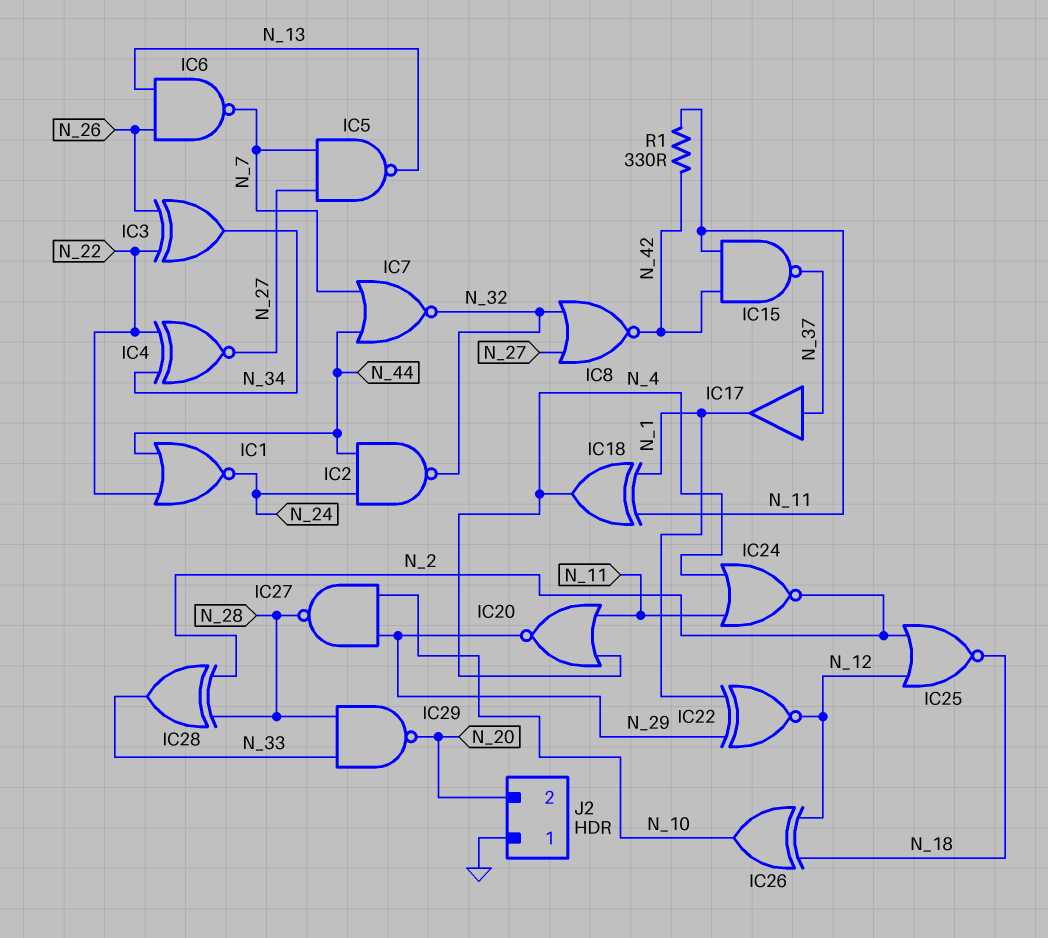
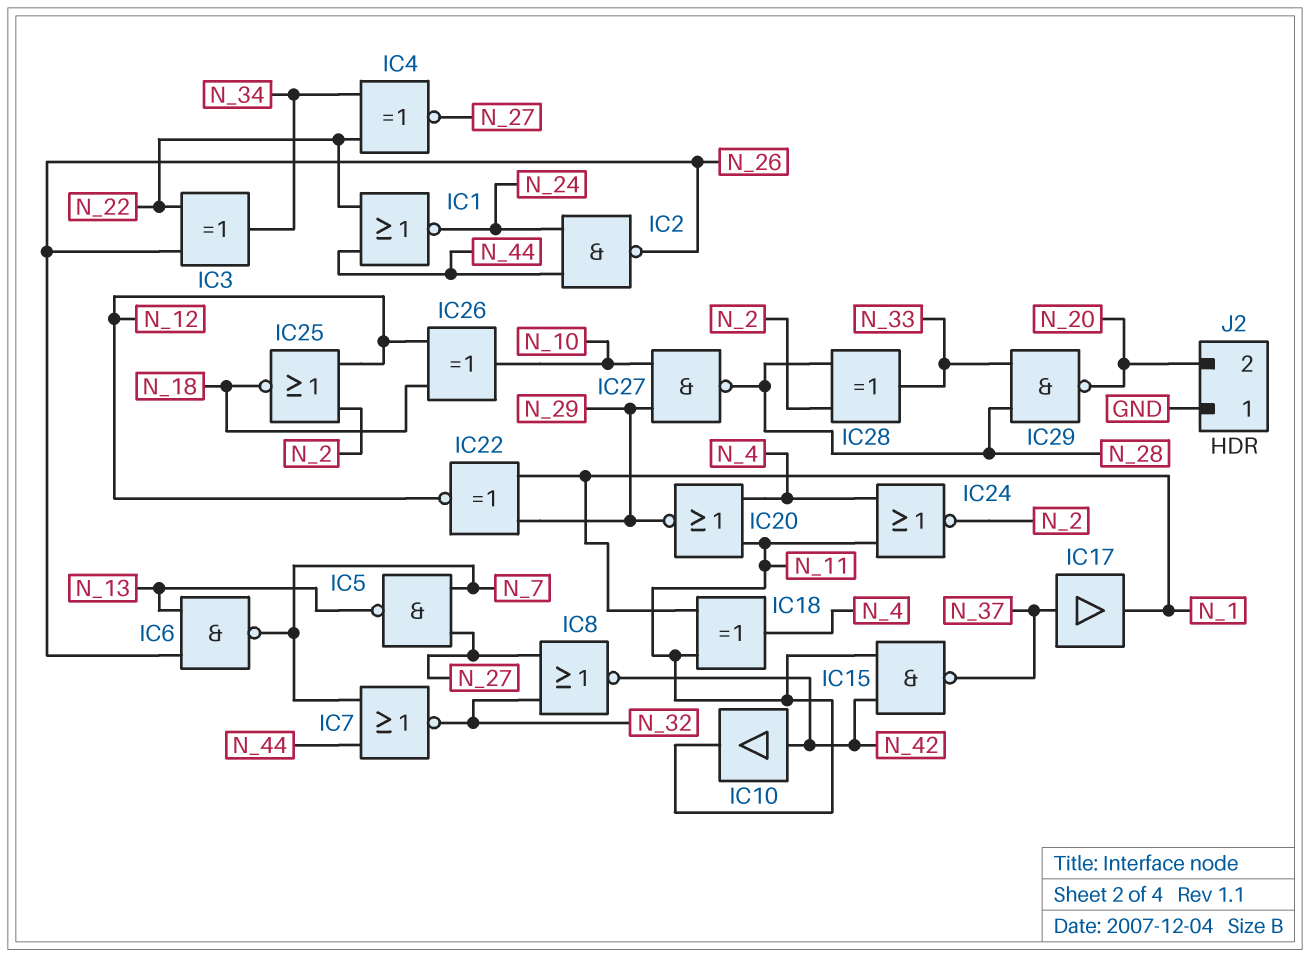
IC2: NAND (in N_24, in N_44, out N_32) -> NAND (in N_24, in N_44, out N_26)
IC10: none -> buffer (in N_42, out N_11)
R1: 330 (N_11, N_42) -> none

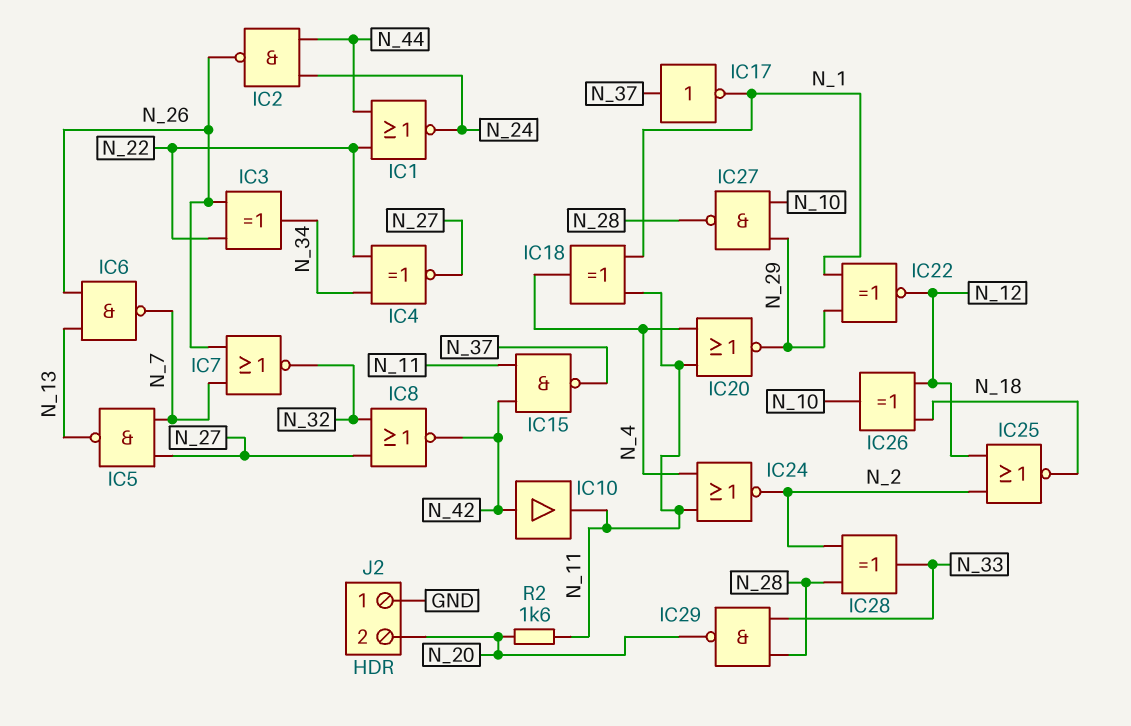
IC7: NOR (in N_7, in N_44, out N_32) -> NOR (in N_7, in N_26, out N_32)
IC17: buffer (in N_37, out N_1) -> NOT (in N_37, out N_1)
R2: none -> 1.6k (N_11, N_20)

